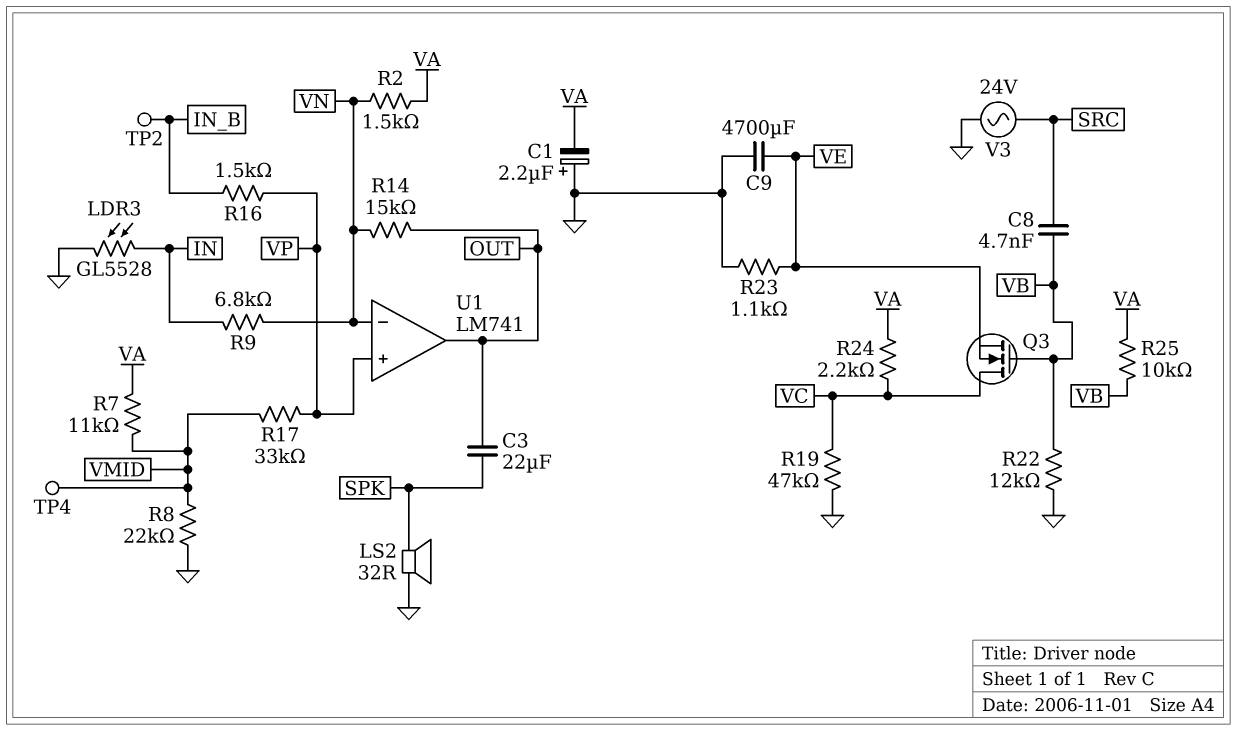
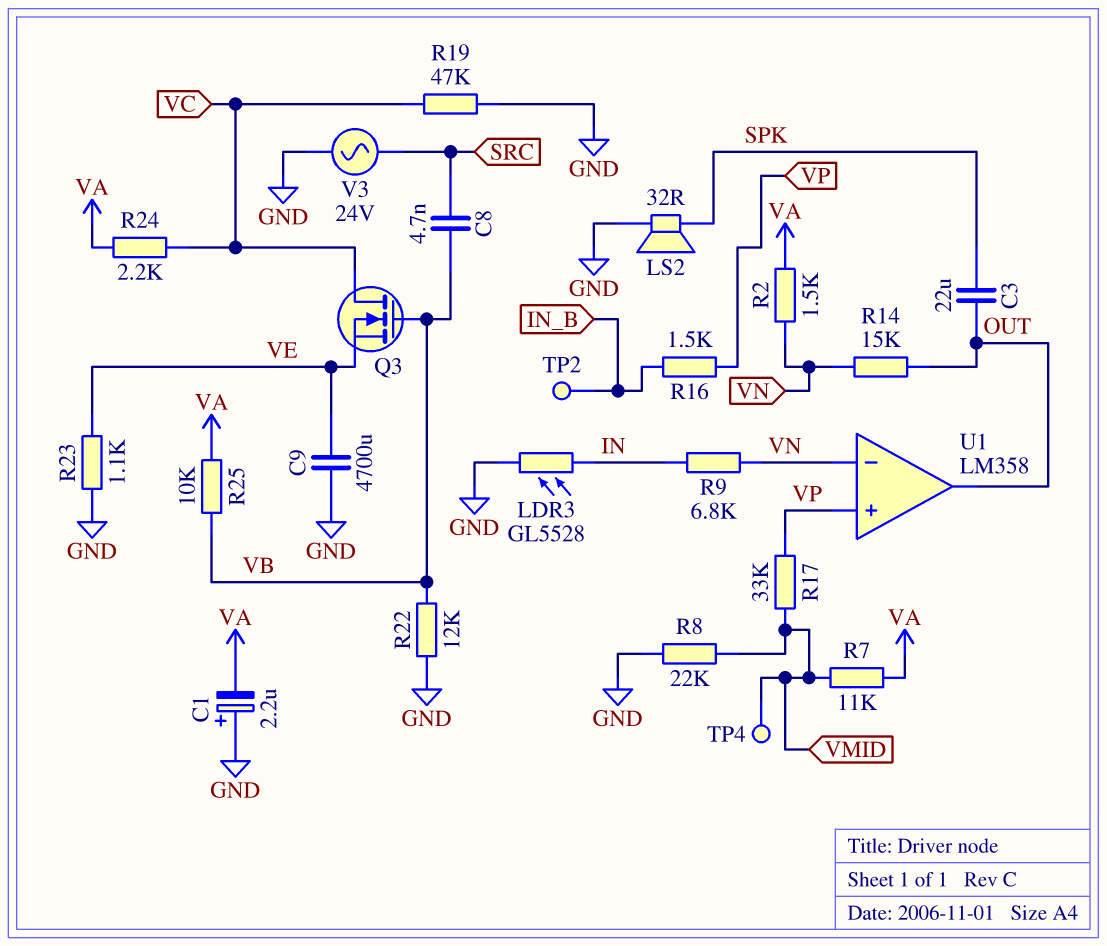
U1: LM741 -> LM358

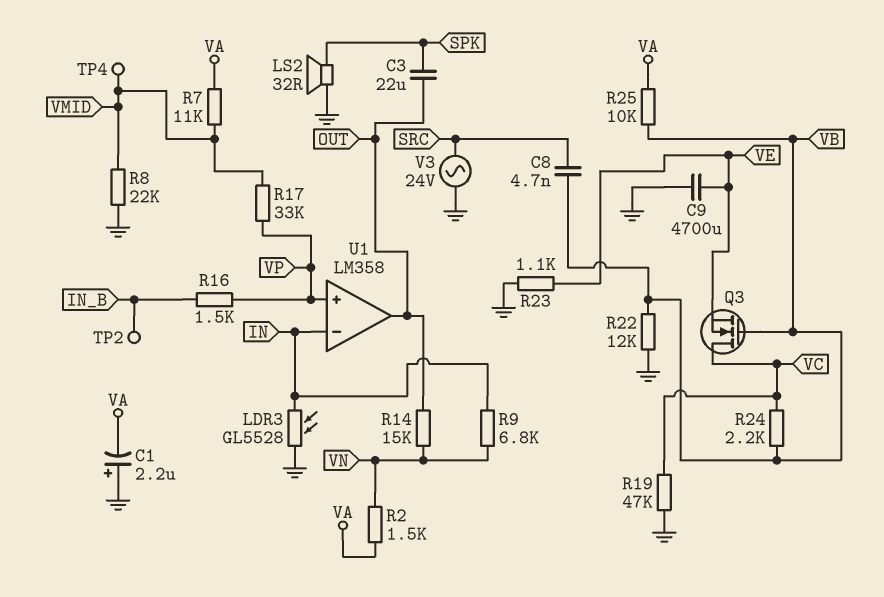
R24: 2.2k (VA, VC) -> 2.2k (VB, VC)
U1 pin in-: VN -> IN

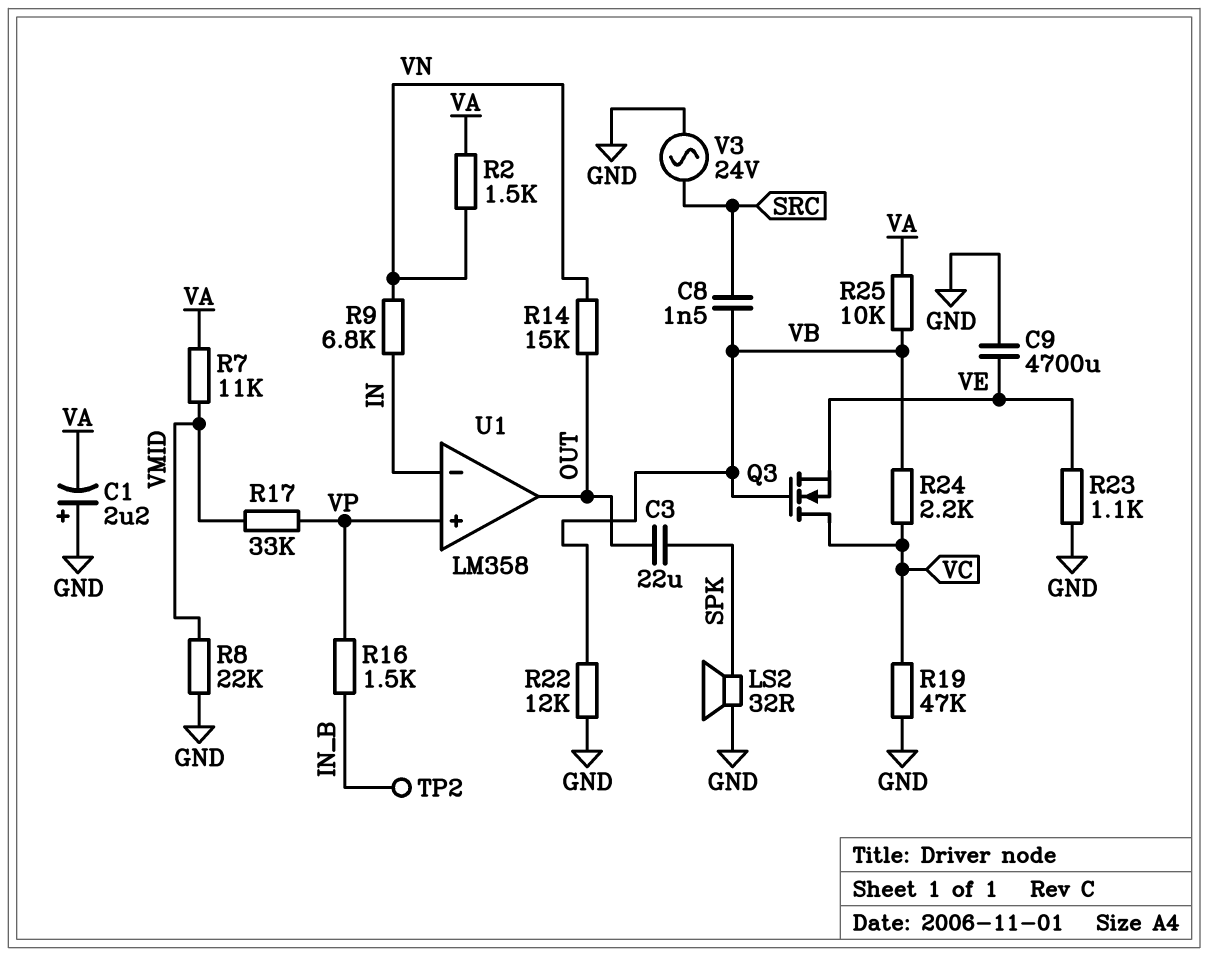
C8: 4.7nF (SRC, VB) -> 1.5nF (SRC, VB)
LDR3: GL5528 (GND, IN) -> none
TP4: test point (VMID) -> none

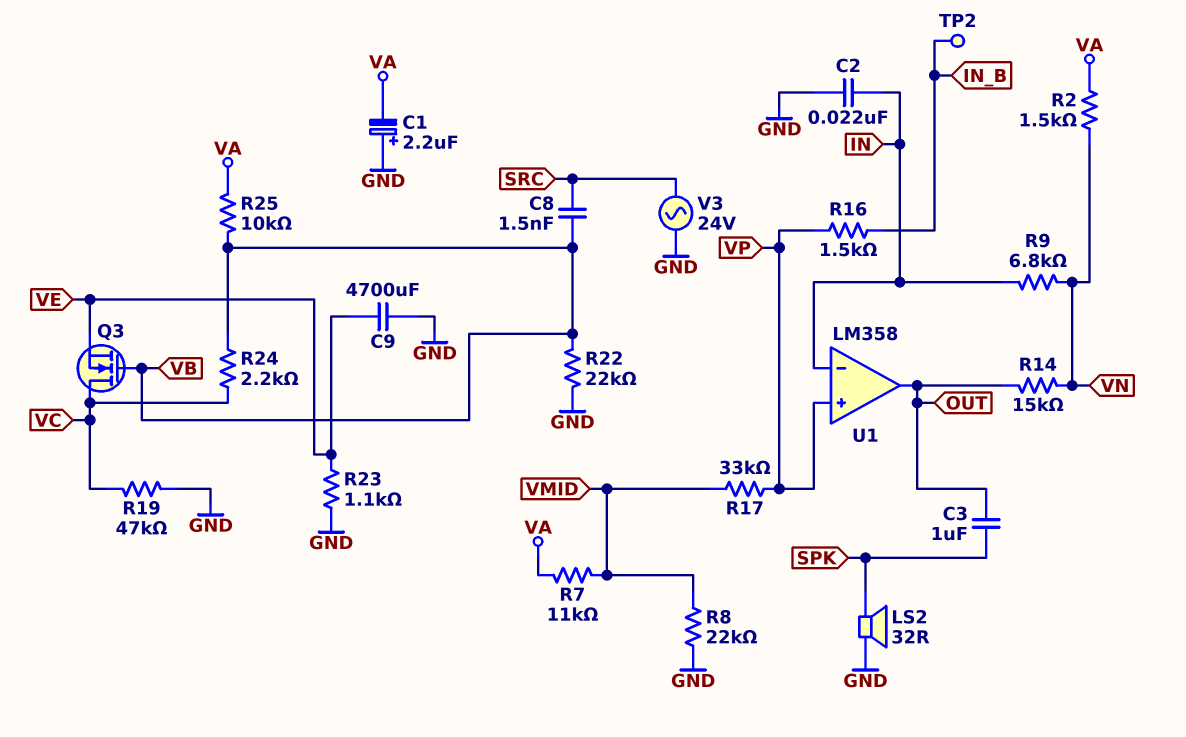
C2: none -> 22nF (GND, IN)
C3: 22uF (OUT, SPK) -> 1uF (OUT, SPK)
R22: 12k (GND, VB) -> 22k (GND, VB)

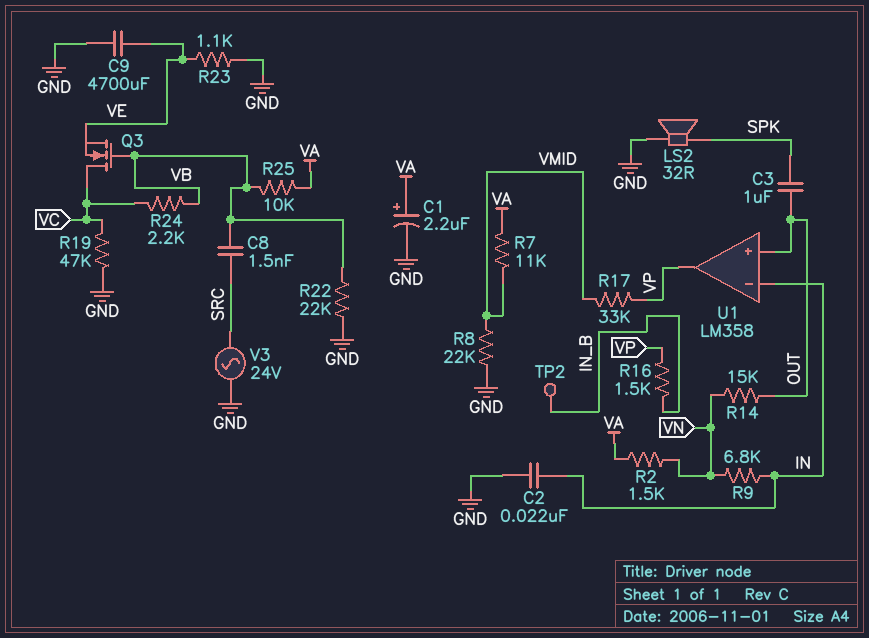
C1: 2.2uF (plus GND, minus VA) -> 2.2uF (plus VA, minus GND)
U1 pin in+: VP -> OUT
U1 pin out: OUT -> VP

